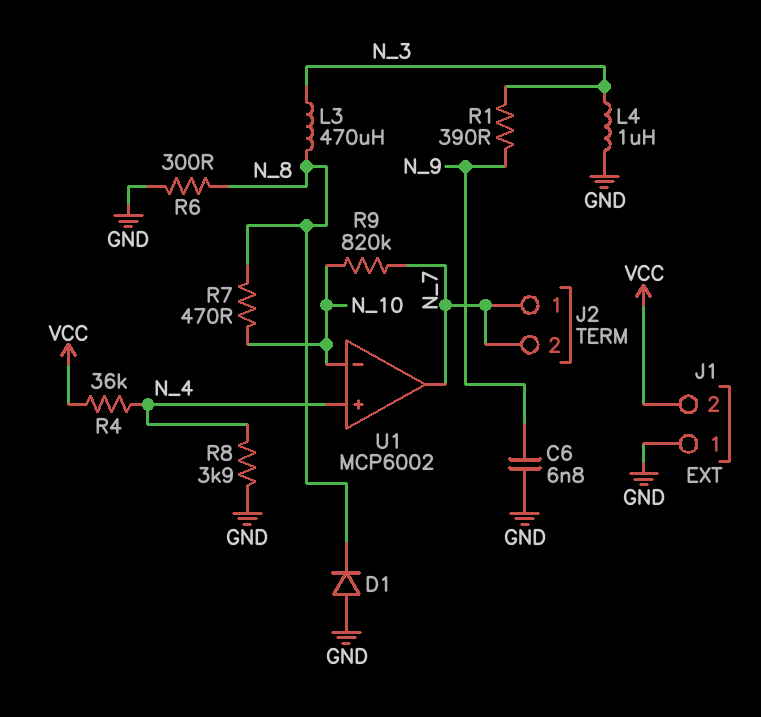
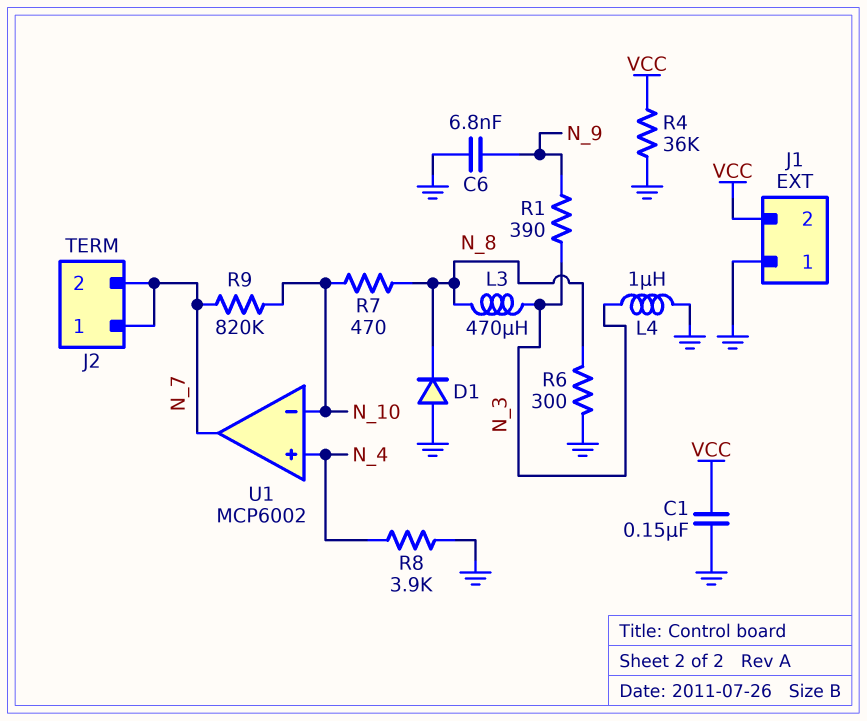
C1: none -> 150nF (GND, VCC)
R4: 36k (N_4, VCC) -> 36k (GND, VCC)

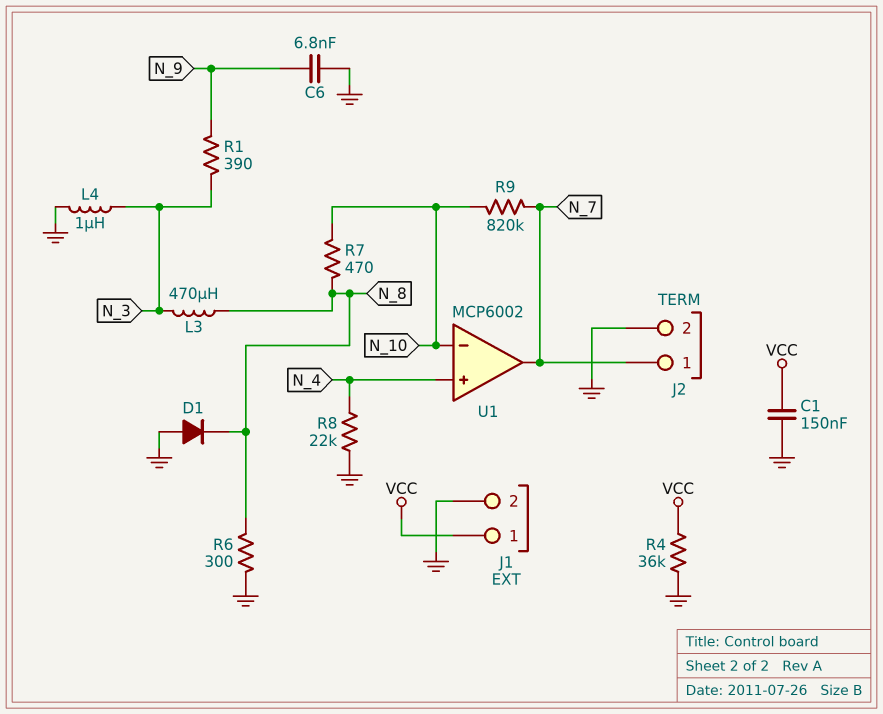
J1 pin 1: GND -> VCC
J1 pin 2: VCC -> GND
J2 pin 2: N_7 -> GND
R8: 3.9k (GND, N_4) -> 22k (GND, N_4)

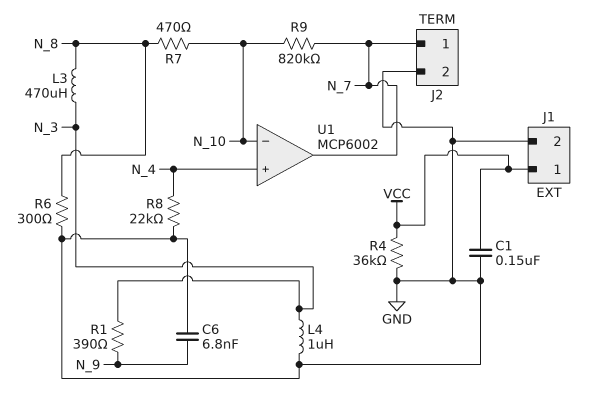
D1: diode (A GND, K N_8) -> none

